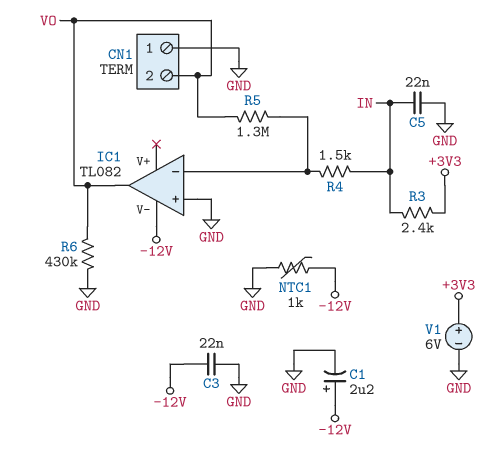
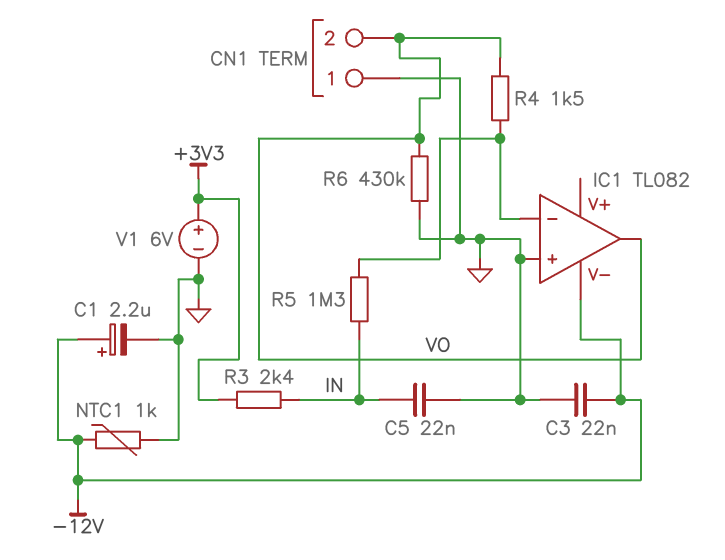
R4: 1.5k (IC1/in-, IN) -> 1.5k (IC1/in-, VO)
R5: 1.3M (IC1/in-, VO) -> 1.3M (IC1/in-, IN)

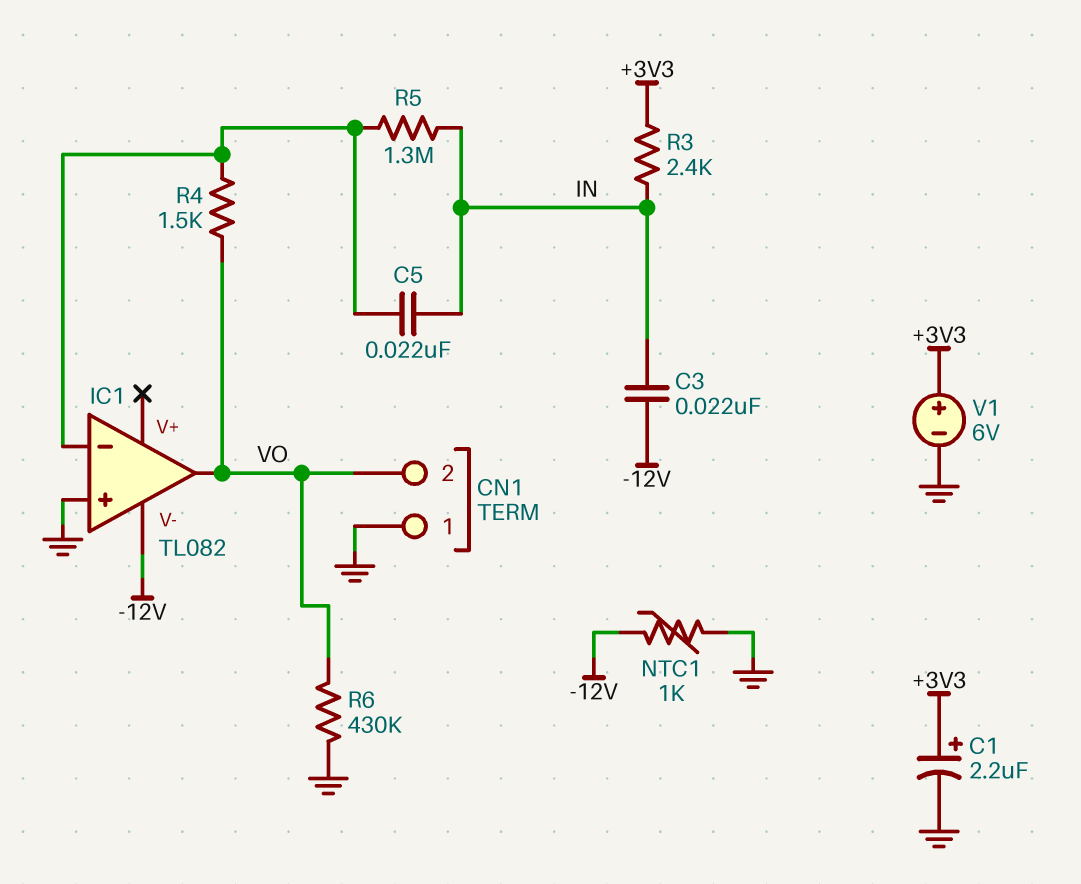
C1: 2.2uF (plus -12V, minus GND) -> 2.2uF (plus +3V3, minus GND)
C3: 22nF (-12V, GND) -> 22nF (-12V, IN)
C5: 22nF (GND, IN) -> 22nF (IC1/in-, IN)

